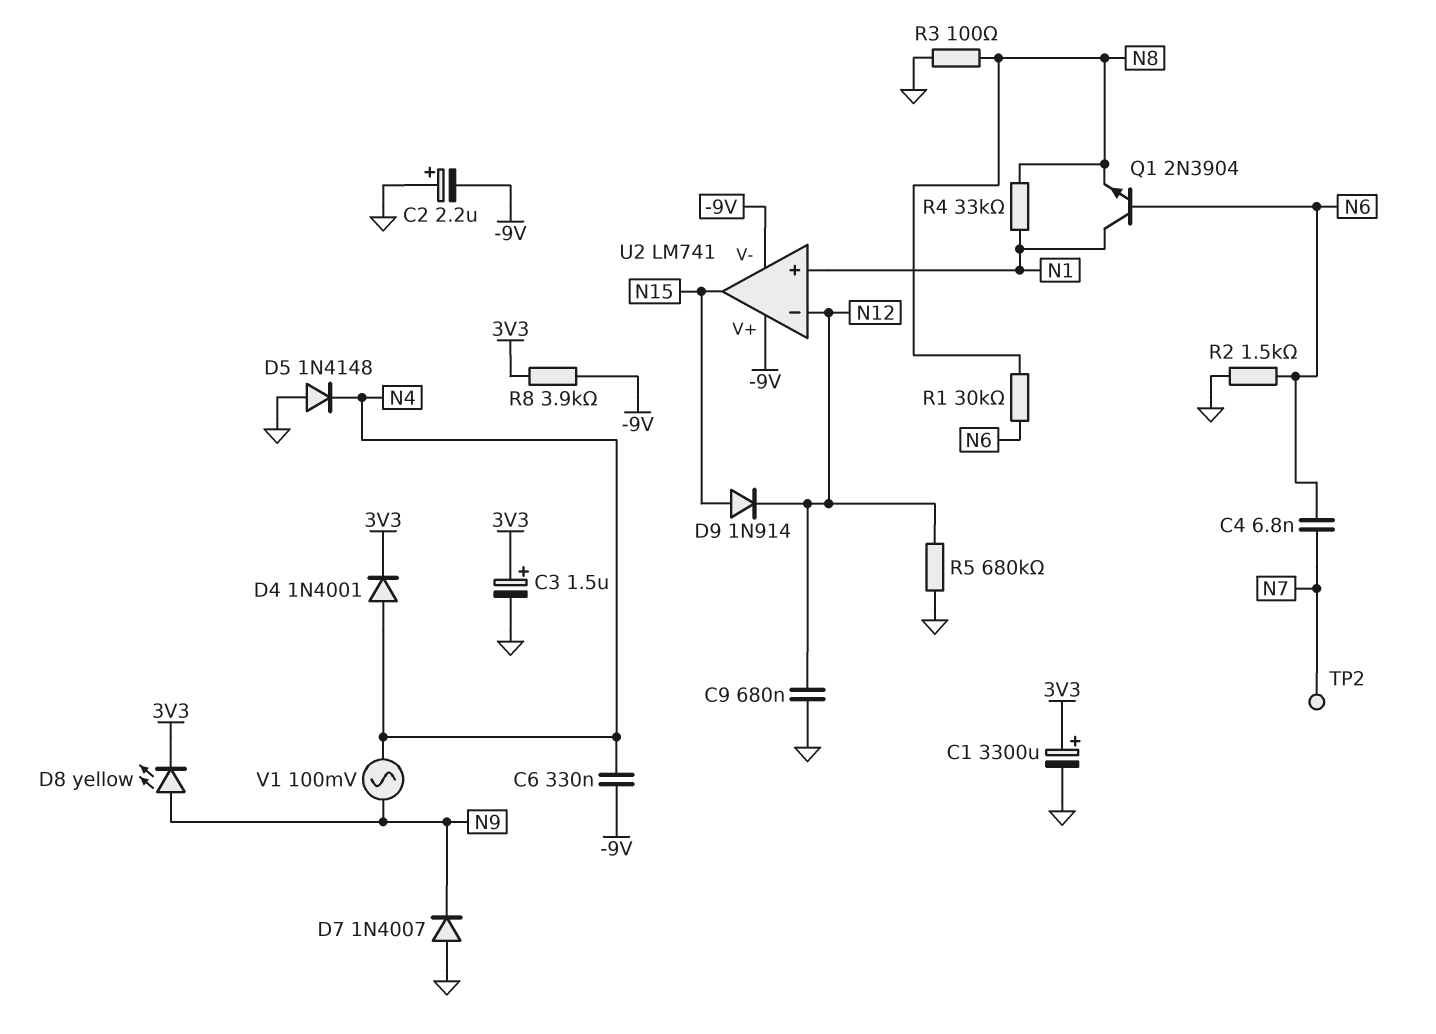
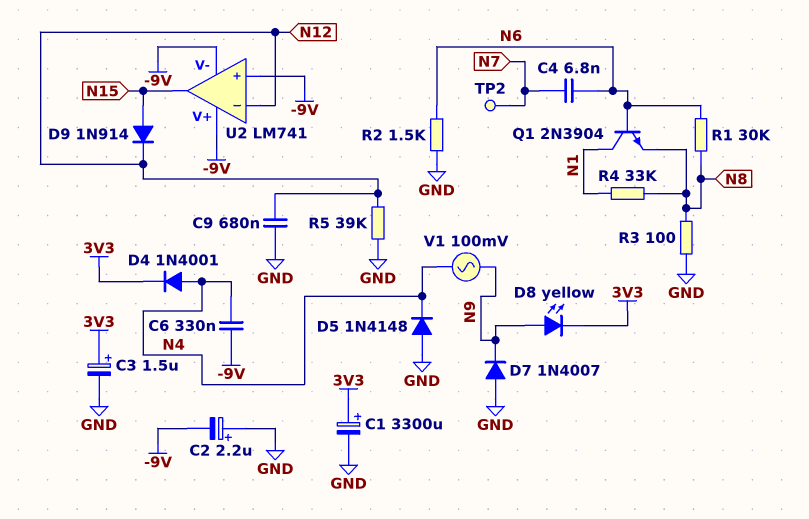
R5: 680k (GND, N12) -> 39k (GND, N12)
R8: 3.9k (-9V, 3V3) -> none
U2 pin in+: N1 -> -9V

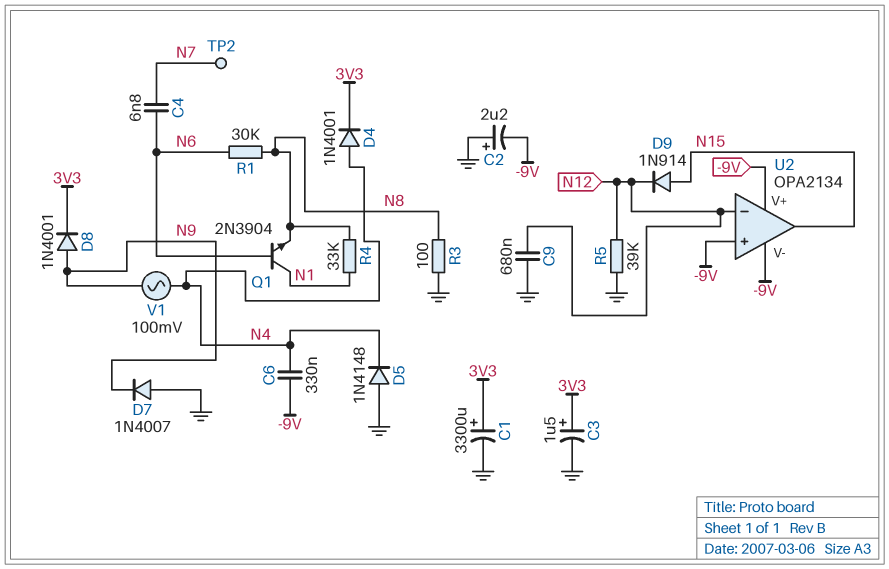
D8: LED yellow (A N9, K 3V3) -> diode 1N4001 (A N9, K 3V3)
R2: 1.5k (GND, N6) -> none
U2: LM741 -> OPA2134

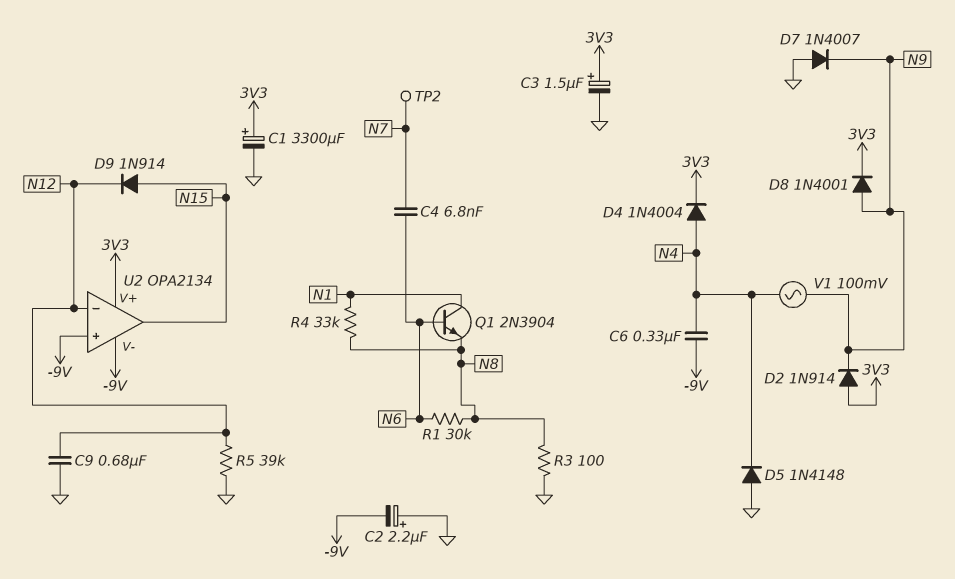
D2: none -> diode 1N914 (A 3V3, K N9)
D4: diode 1N4001 (A N4, K 3V3) -> diode 1N4004 (A N4, K 3V3)
U2 pin V+: -9V -> 3V3

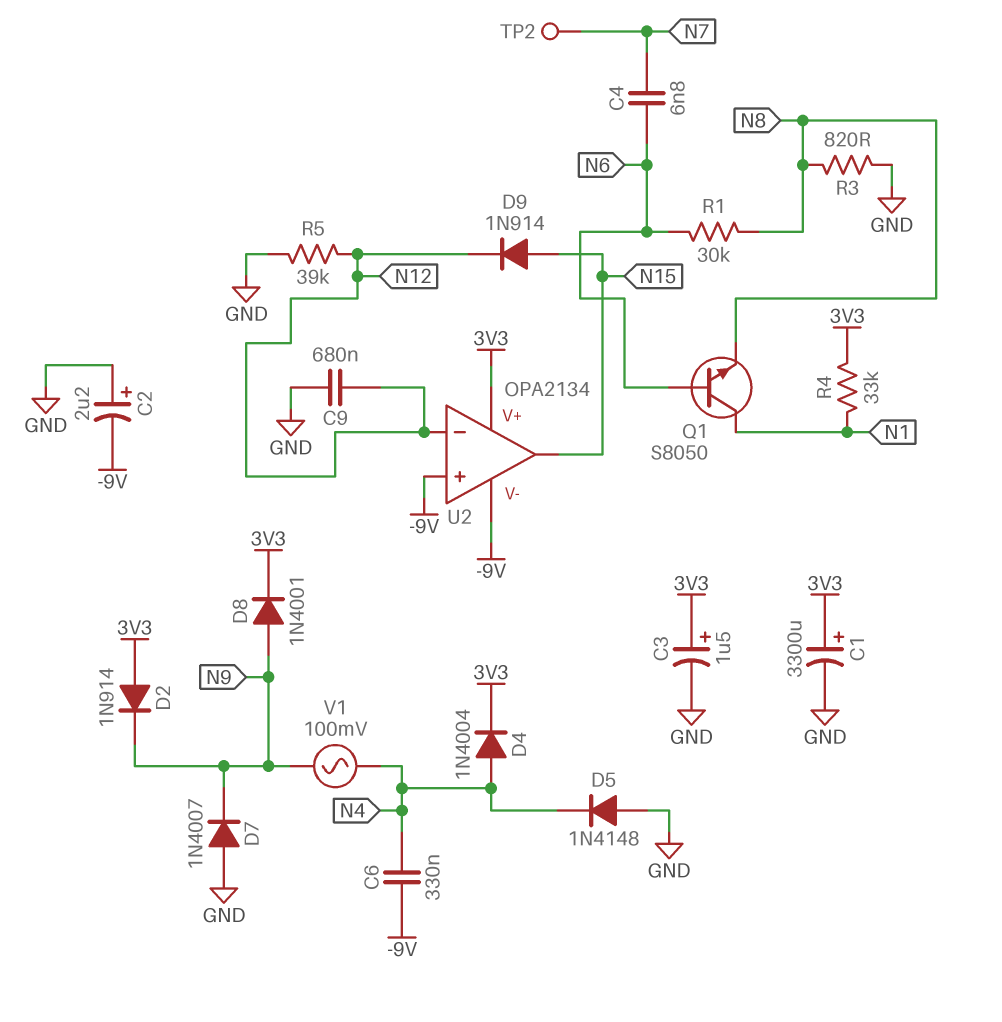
Q1: NPN 2N3904 (B N6, C N1, E N8) -> NPN S8050 (B N6, C N1, E N8)
R3: 100 (GND, N8) -> 820 (GND, N8)
R4: 33k (N1, N8) -> 33k (3V3, N1)

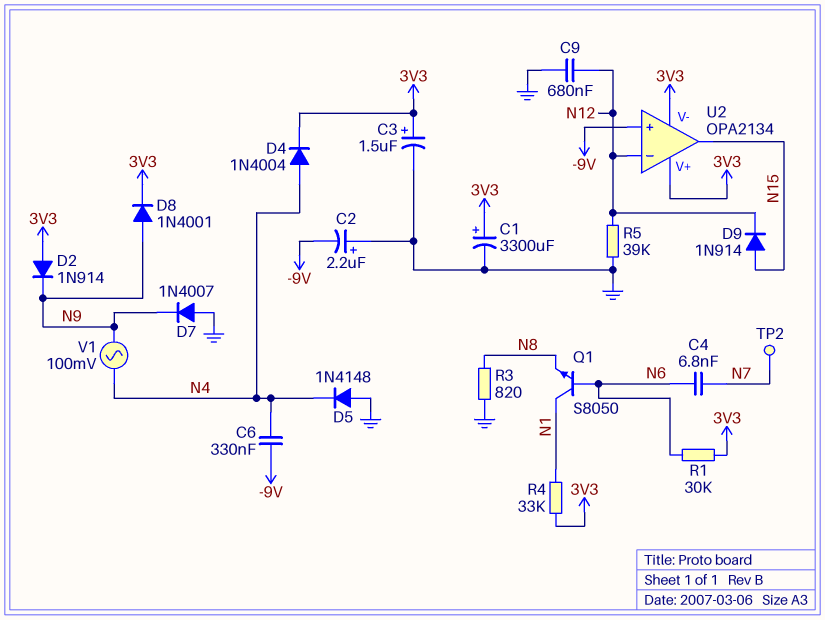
R1: 30k (N6, N8) -> 30k (3V3, N6)
U2 pin V-: -9V -> 3V3

